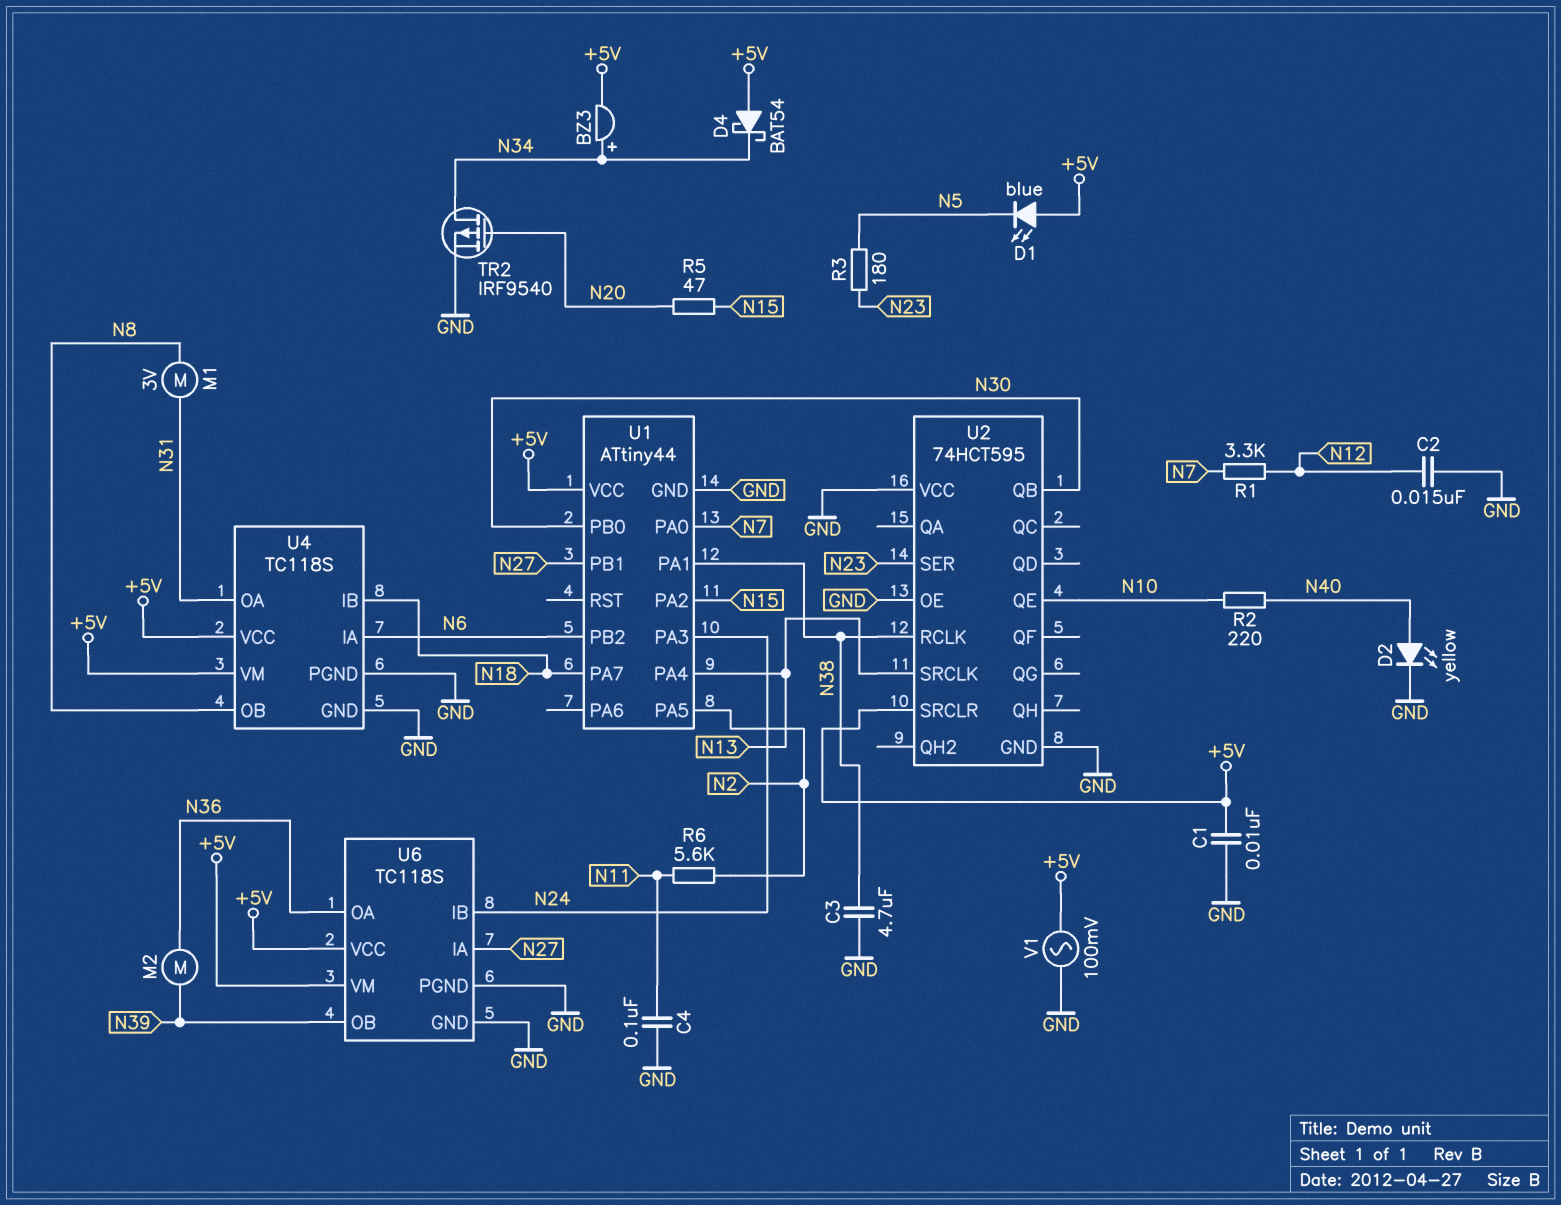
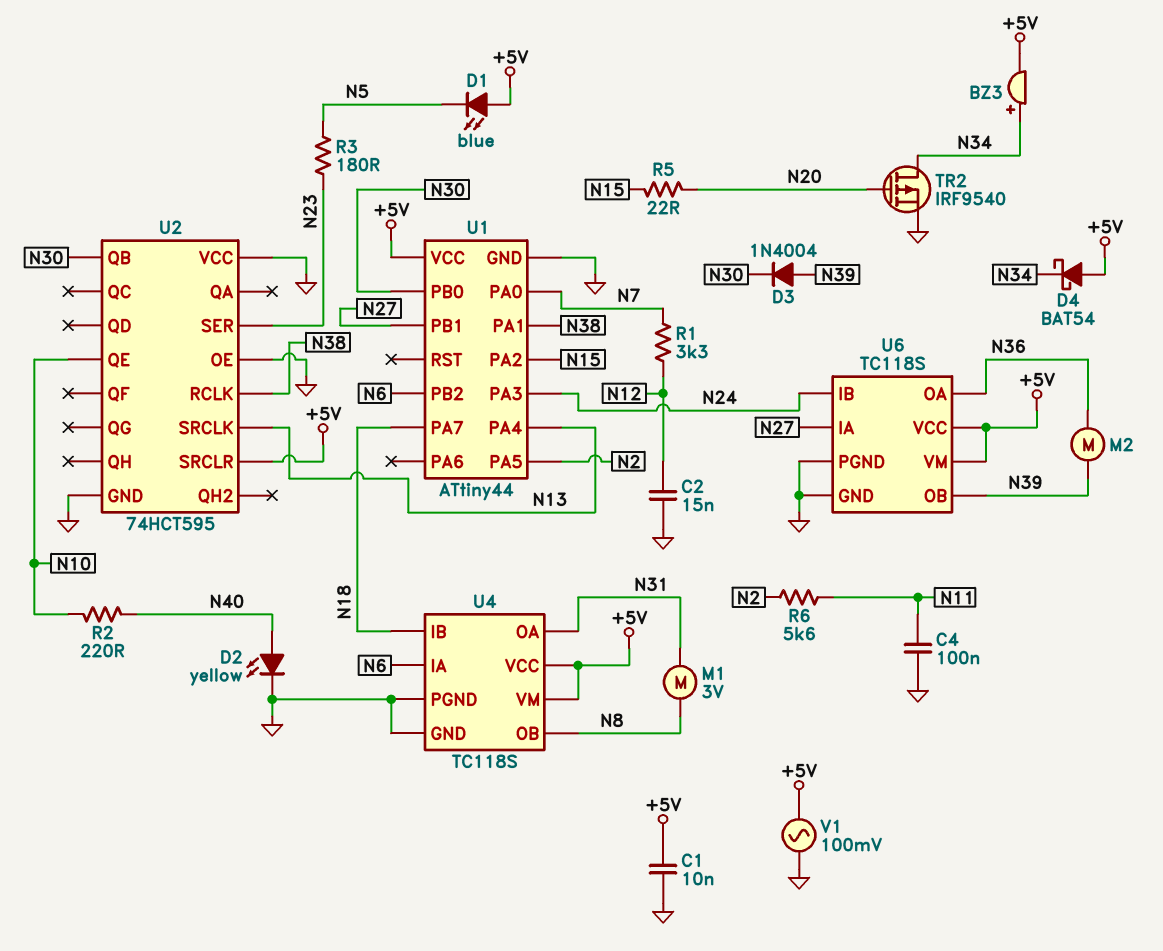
C3: 4.7uF (GND, N38) -> none
D3: none -> diode 1N4004 (A N39, K N30)
R5: 47 (N15, N20) -> 22 (N15, N20)

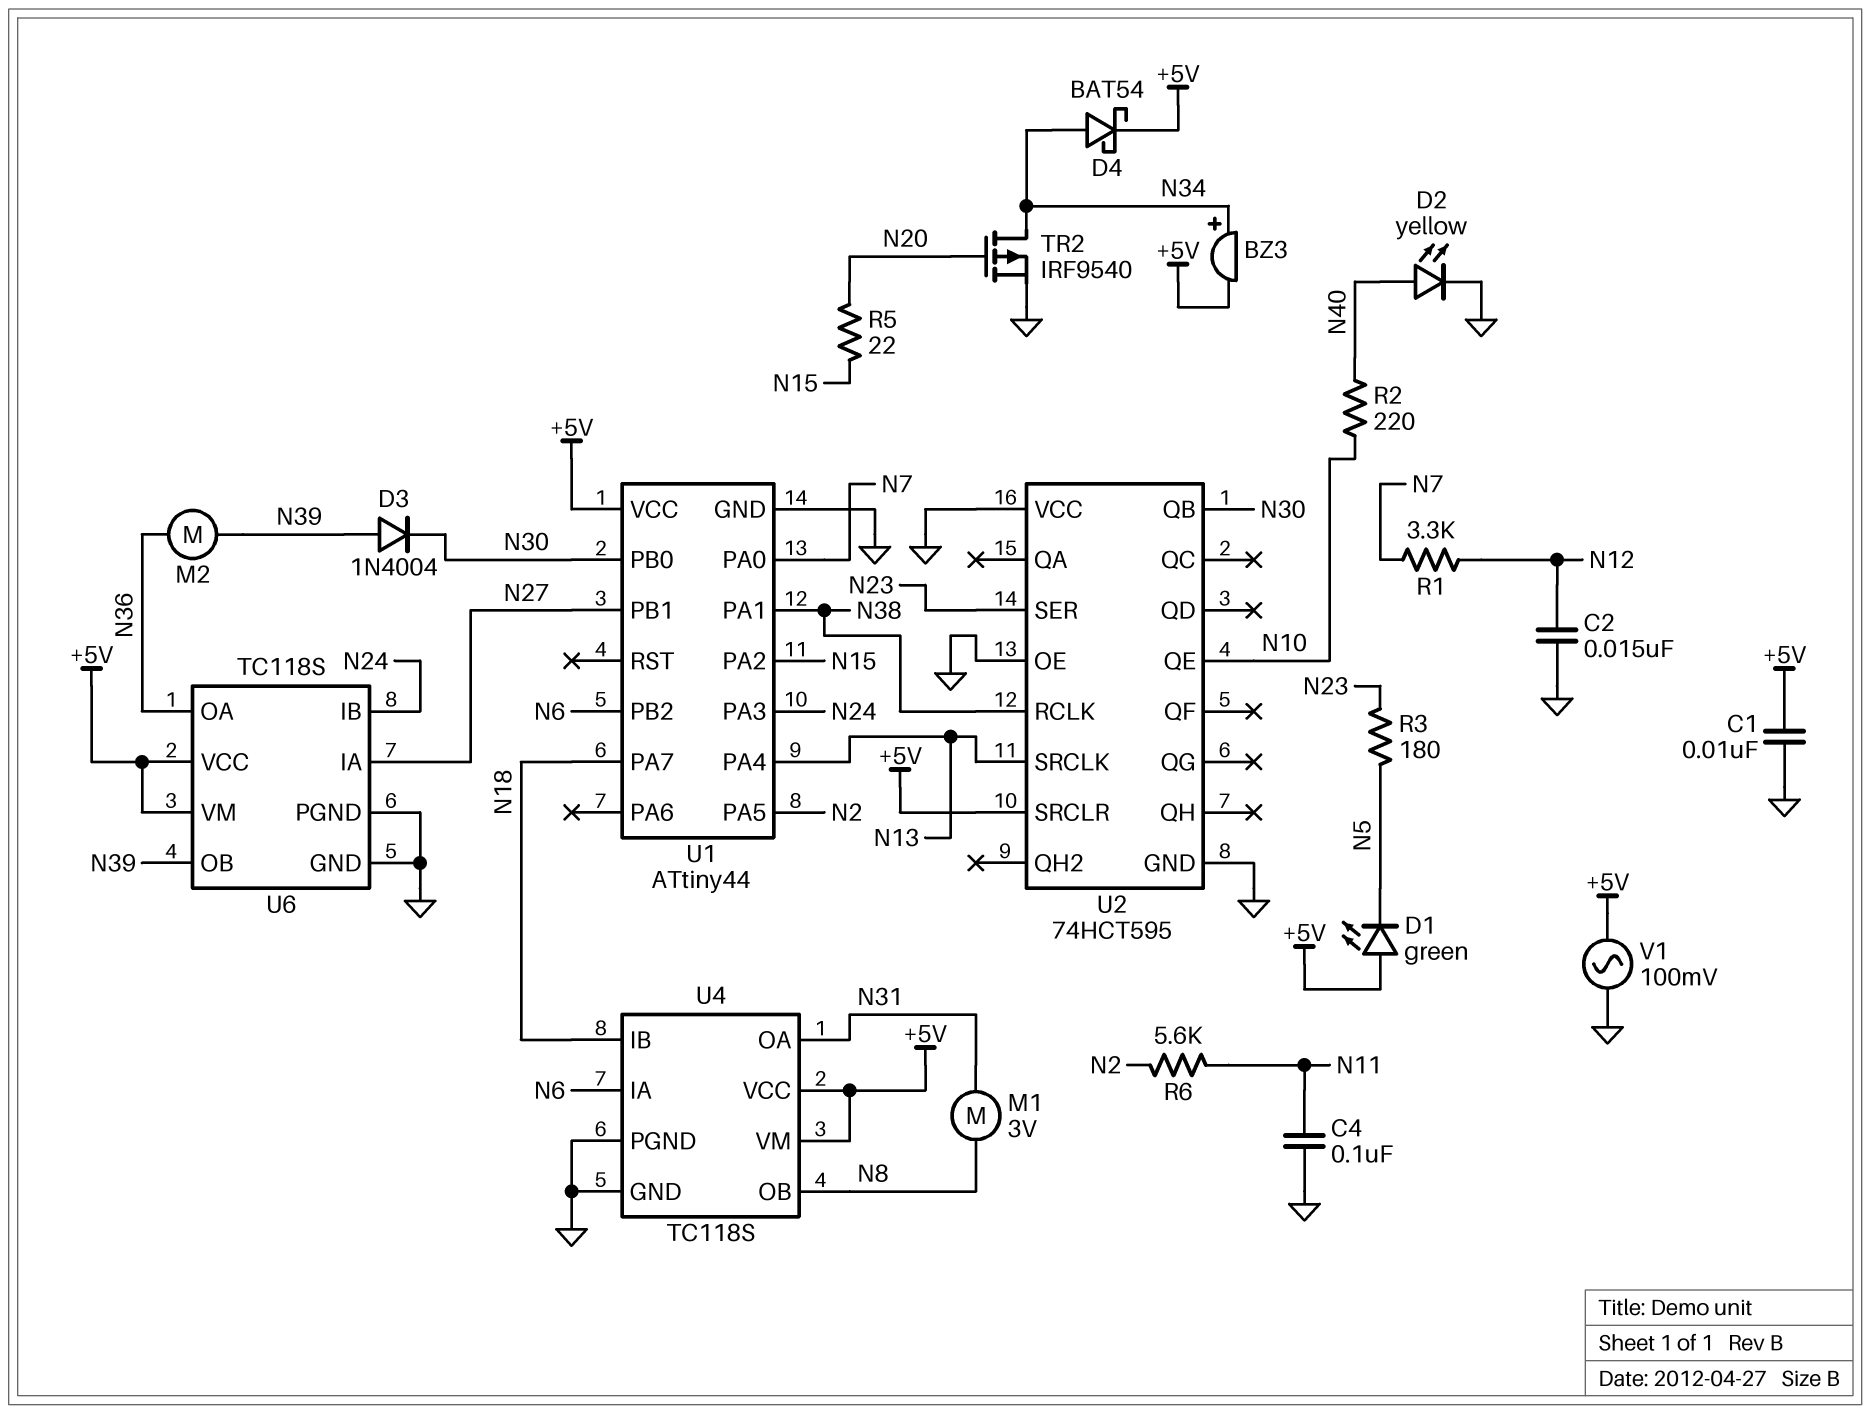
D1: LED blue (A +5V, K N5) -> LED green (A +5V, K N5)
D4: schottky BAT54 (A +5V, K N34) -> schottky BAT54 (A N34, K +5V)

